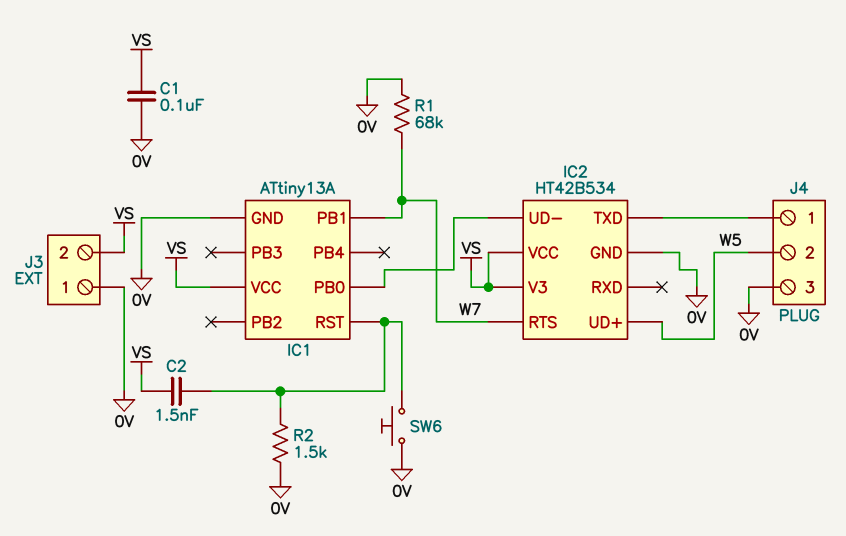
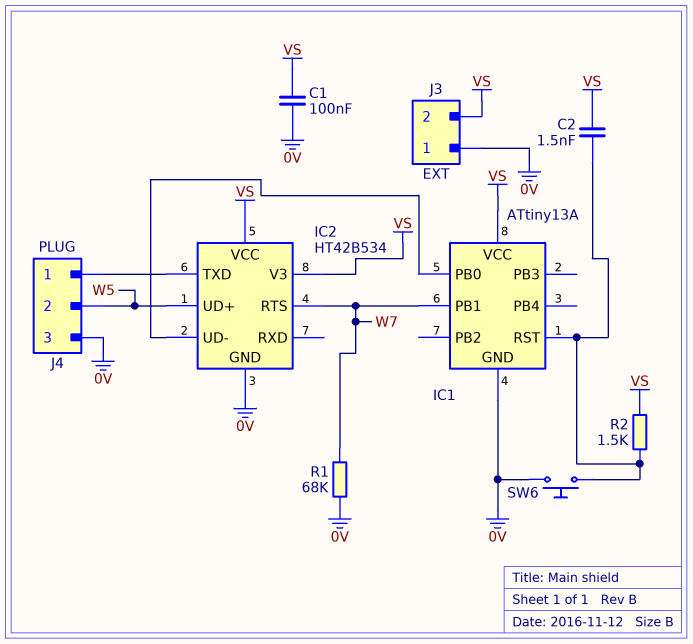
R2: 1.5k (0V, IC1/RST) -> 1.5k (IC1/RST, VS)

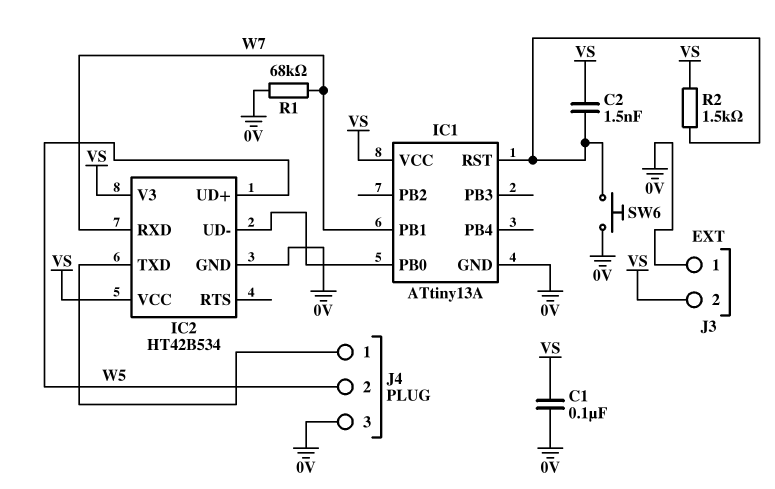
IC2 pin RTS: W7 -> none
IC2 pin RXD: none -> W7

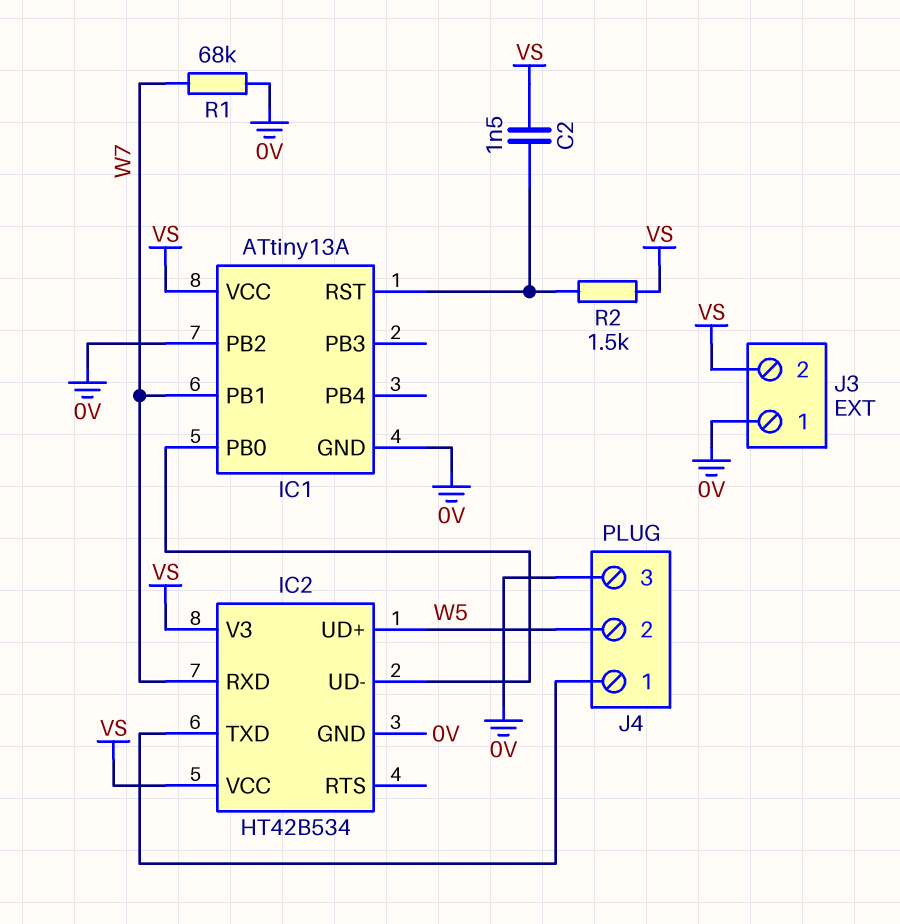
C1: 100nF (0V, VS) -> none
IC1 pin PB2: none -> 0V
SW6: button (0V, IC1/RST) -> none

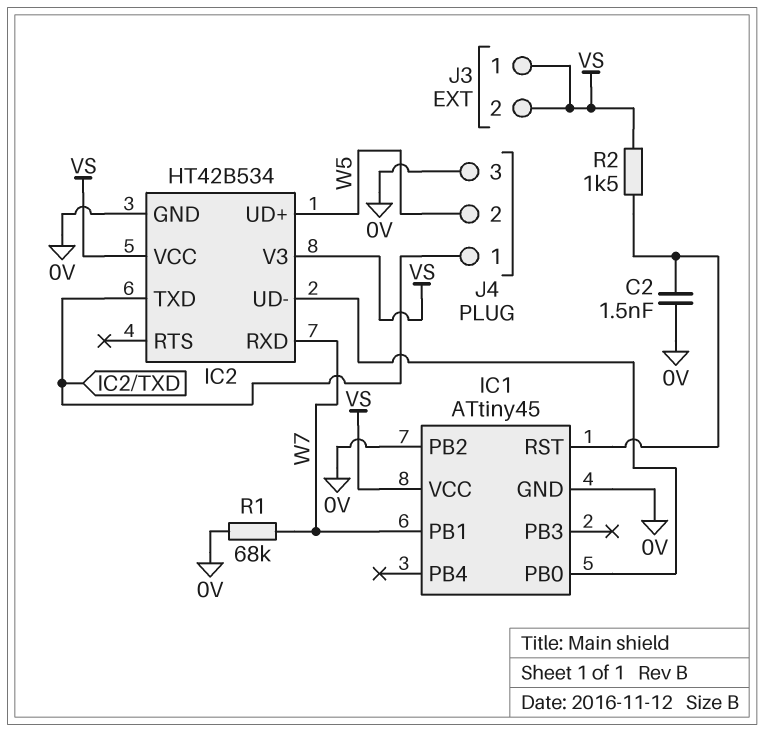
C2: 1.5nF (IC1/RST, VS) -> 1.5nF (0V, IC1/RST)
IC1: ATtiny13A -> ATtiny45
J3 pin 1: 0V -> VS

